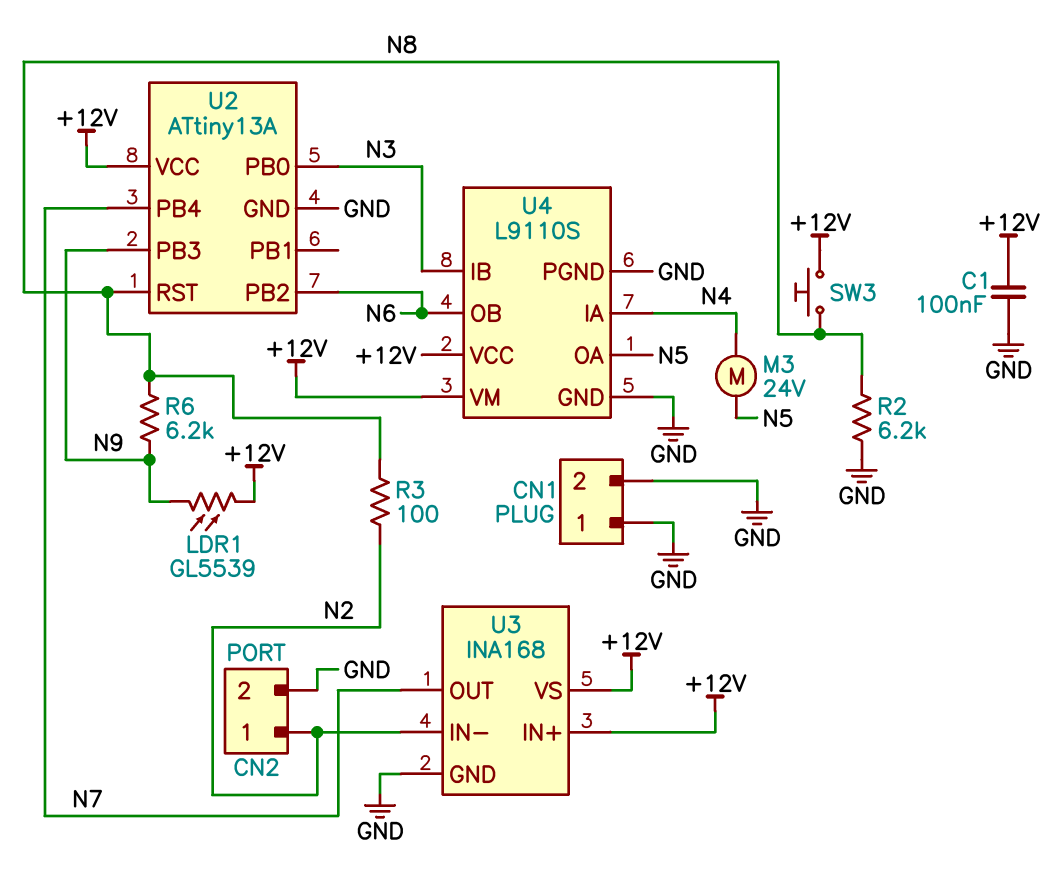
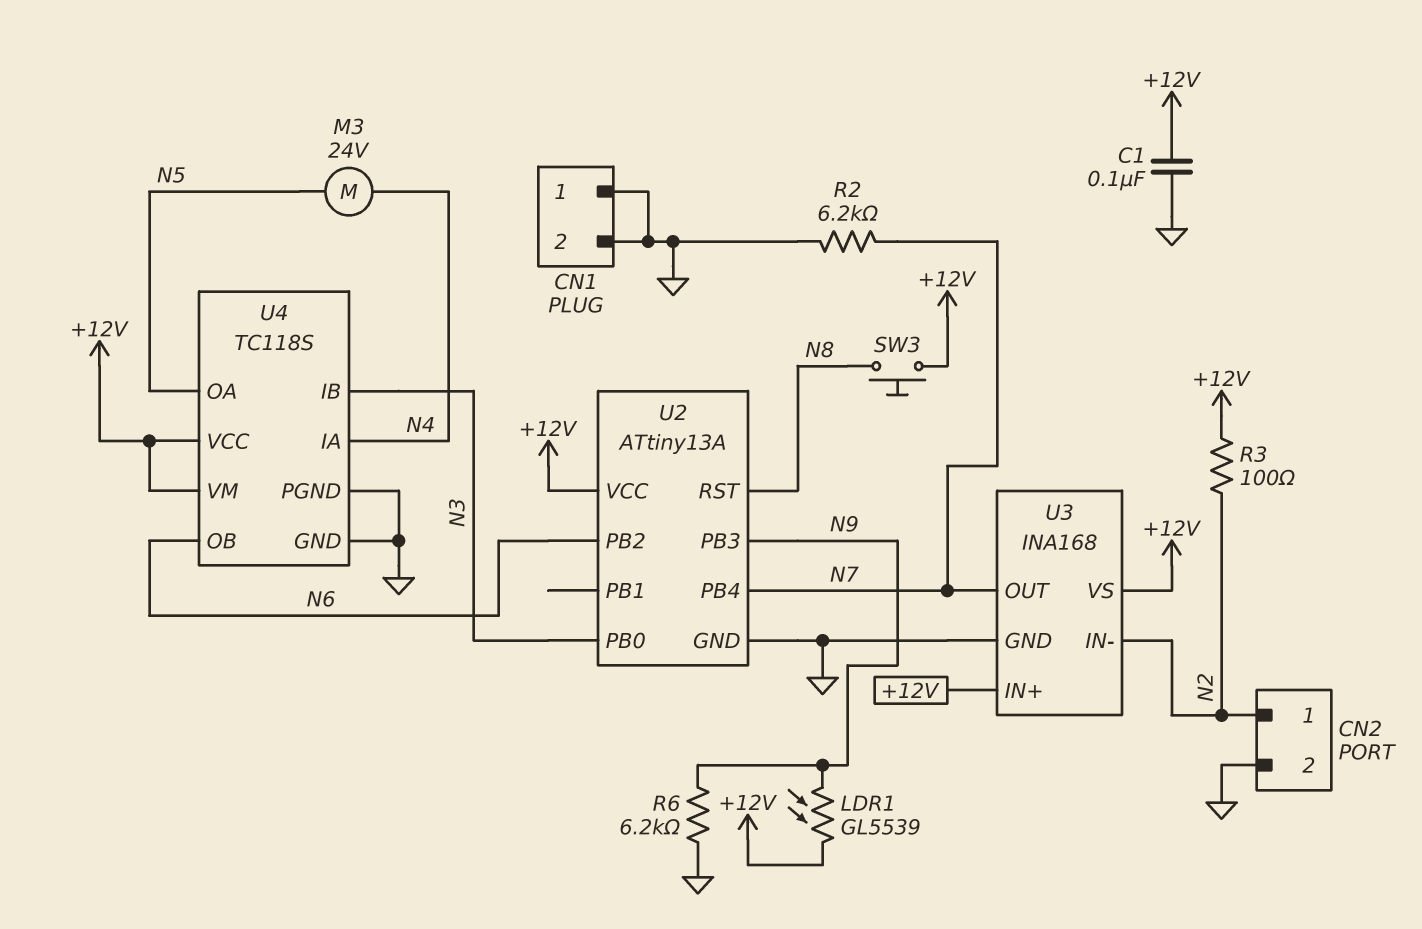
R2: 6.2k (GND, N8) -> 6.2k (GND, N7)
R3: 100 (N2, N8) -> 100 (+12V, N2)
R6: 6.2k (N8, N9) -> 6.2k (GND, N9)
U4: L9110S -> TC118S

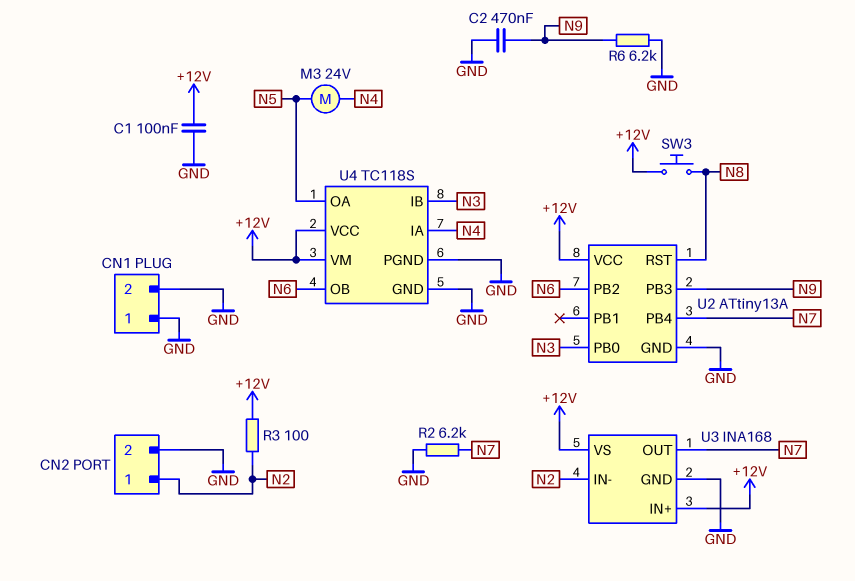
C2: none -> 470nF (GND, N9)
LDR1: GL5539 (+12V, N9) -> none

